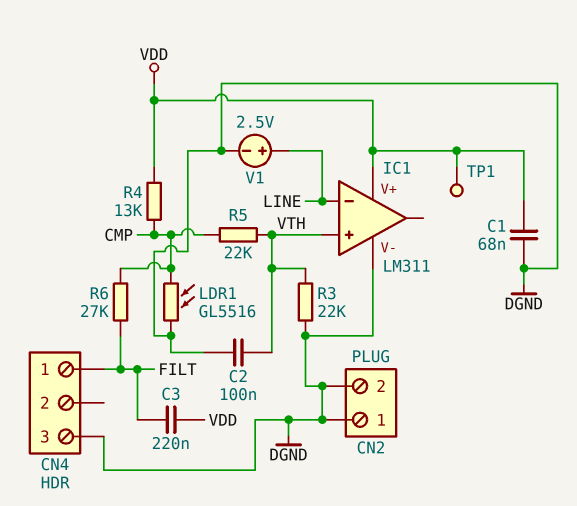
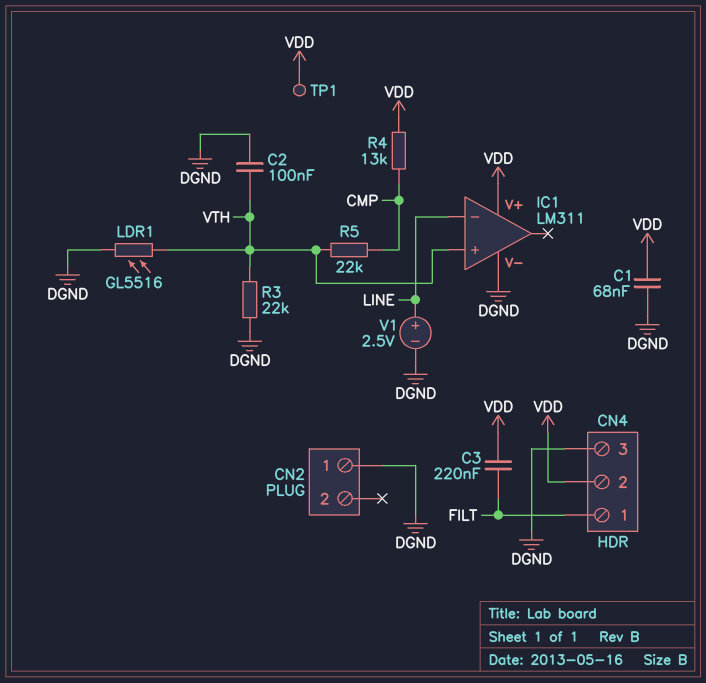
CN2 pin 2: DGND -> none
CN4 pin 2: none -> VDD
LDR1: GL5516 (CMP, DGND) -> GL5516 (DGND, VTH)
R6: 27k (CMP, FILT) -> none

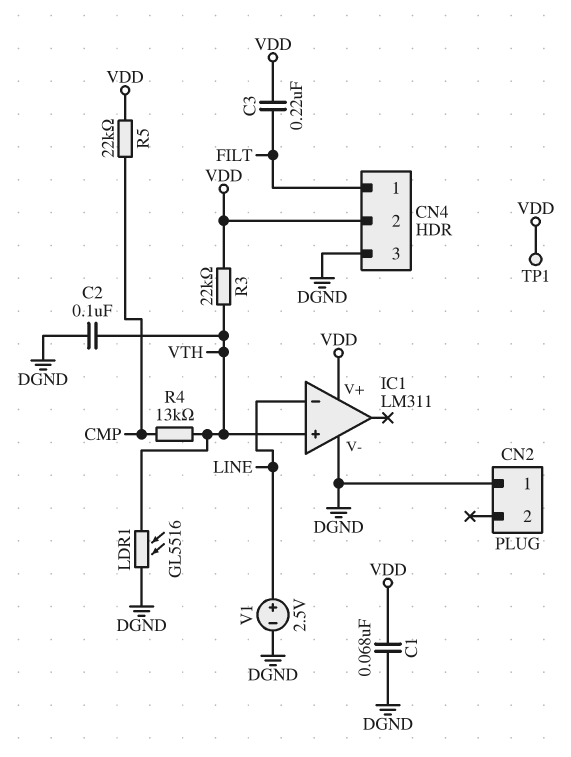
R3: 22k (DGND, VTH) -> 22k (VDD, VTH)
R4: 13k (CMP, VDD) -> 13k (CMP, VTH)
R5: 22k (CMP, VTH) -> 22k (CMP, VDD)

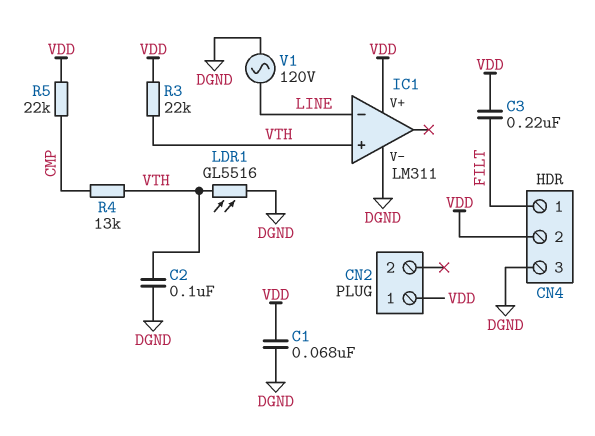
CN2 pin 1: DGND -> VDD
TP1: test point (VDD) -> none
V1: 2.5V (plus LINE, minus DGND) -> AC 120V (DGND, LINE)

